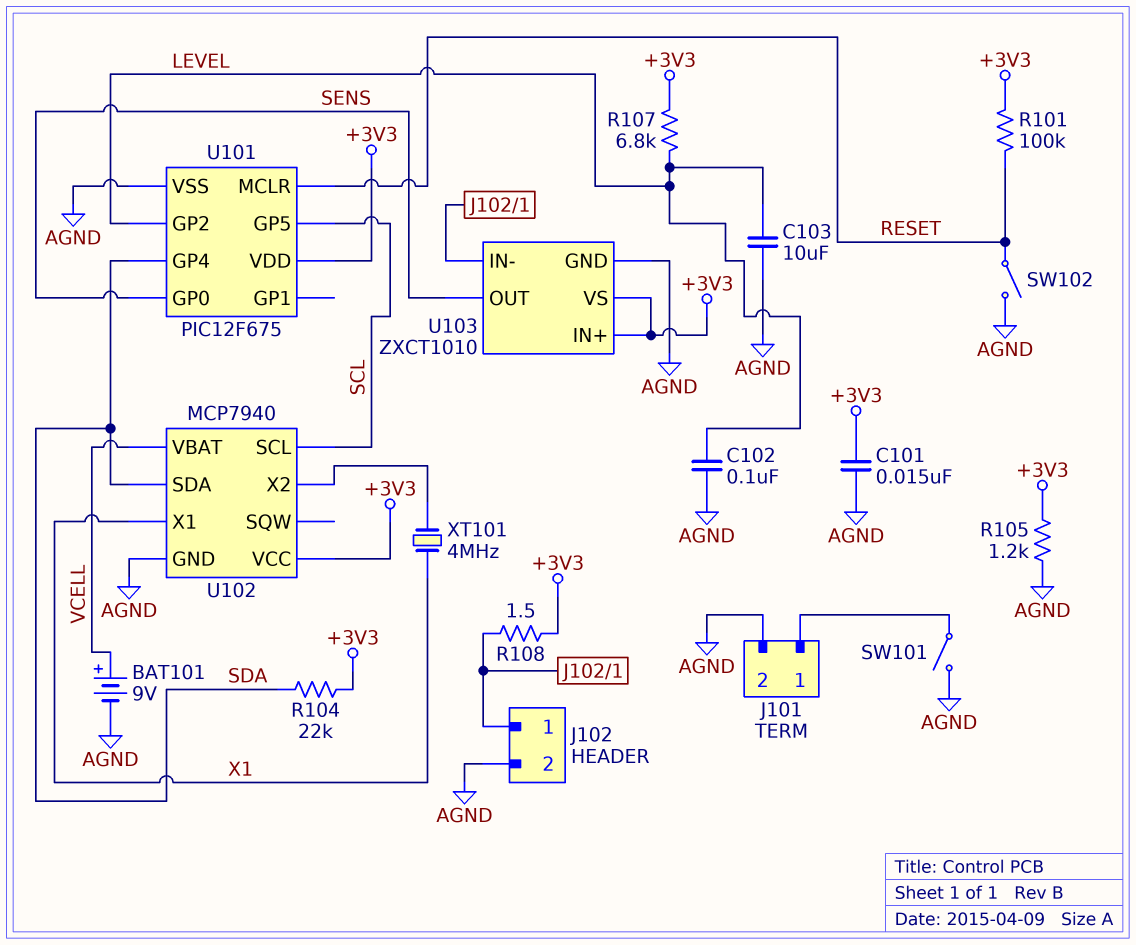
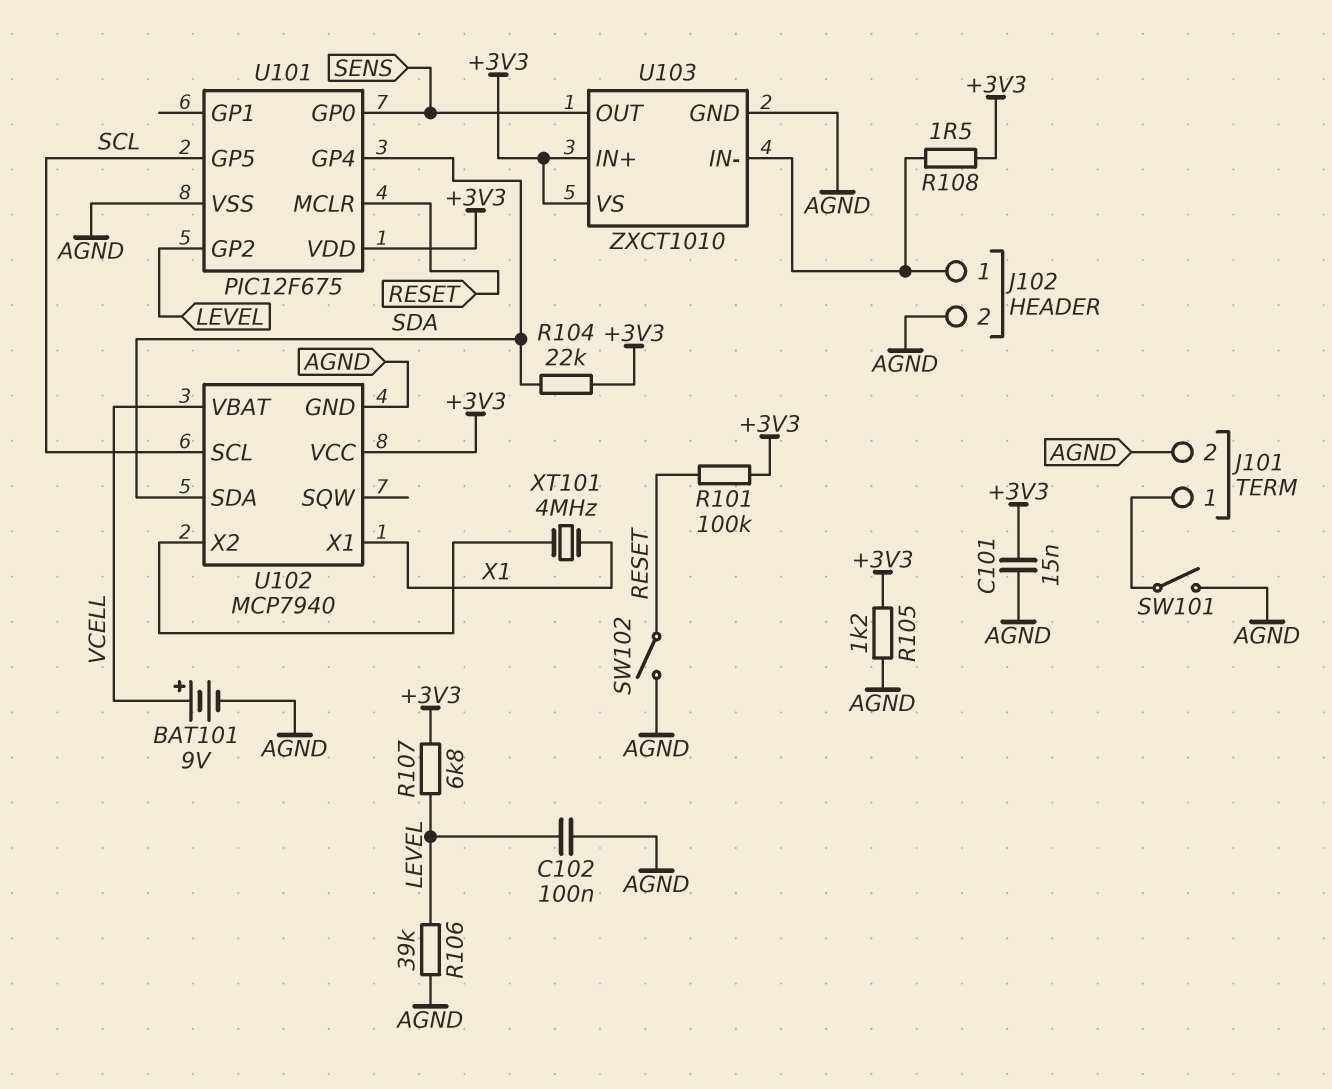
C103: 10uF (AGND, LEVEL) -> none
R106: none -> 39k (AGND, LEVEL)

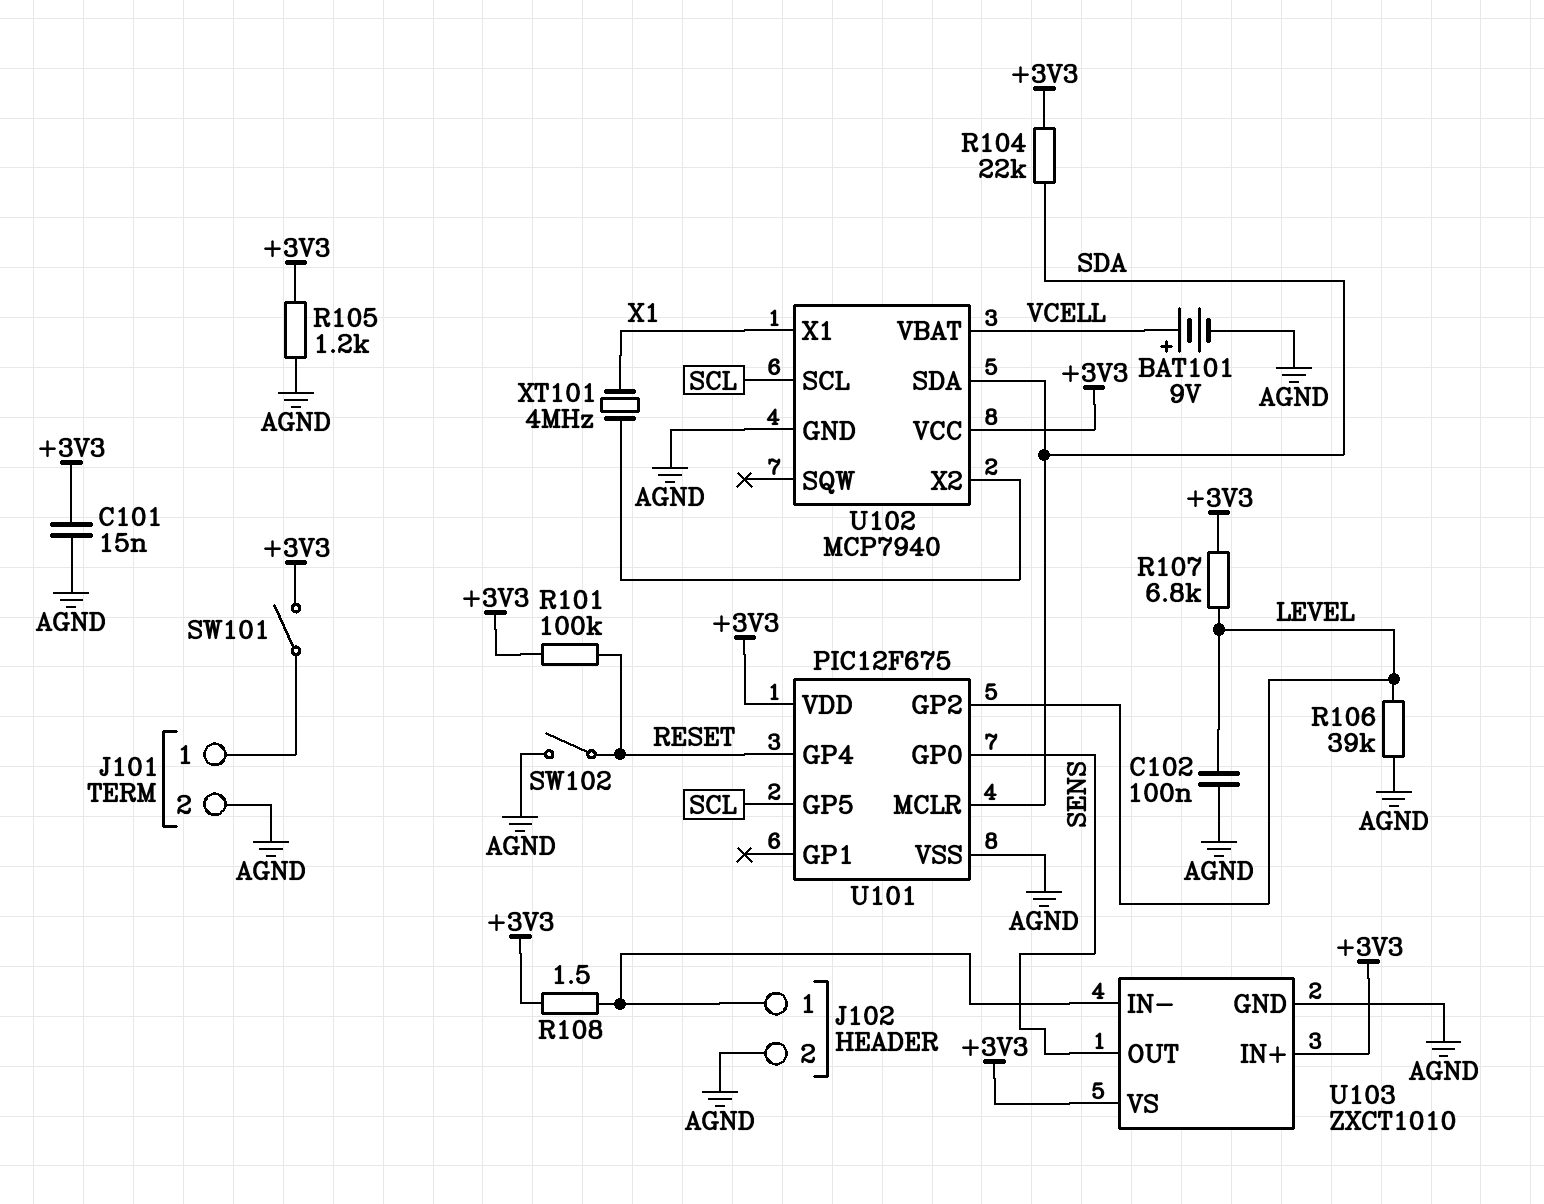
SW101: switch (AGND, J101/1) -> switch (+3V3, J101/1)
U101 pin GP4: SDA -> RESET
U101 pin MCLR: RESET -> SDA

